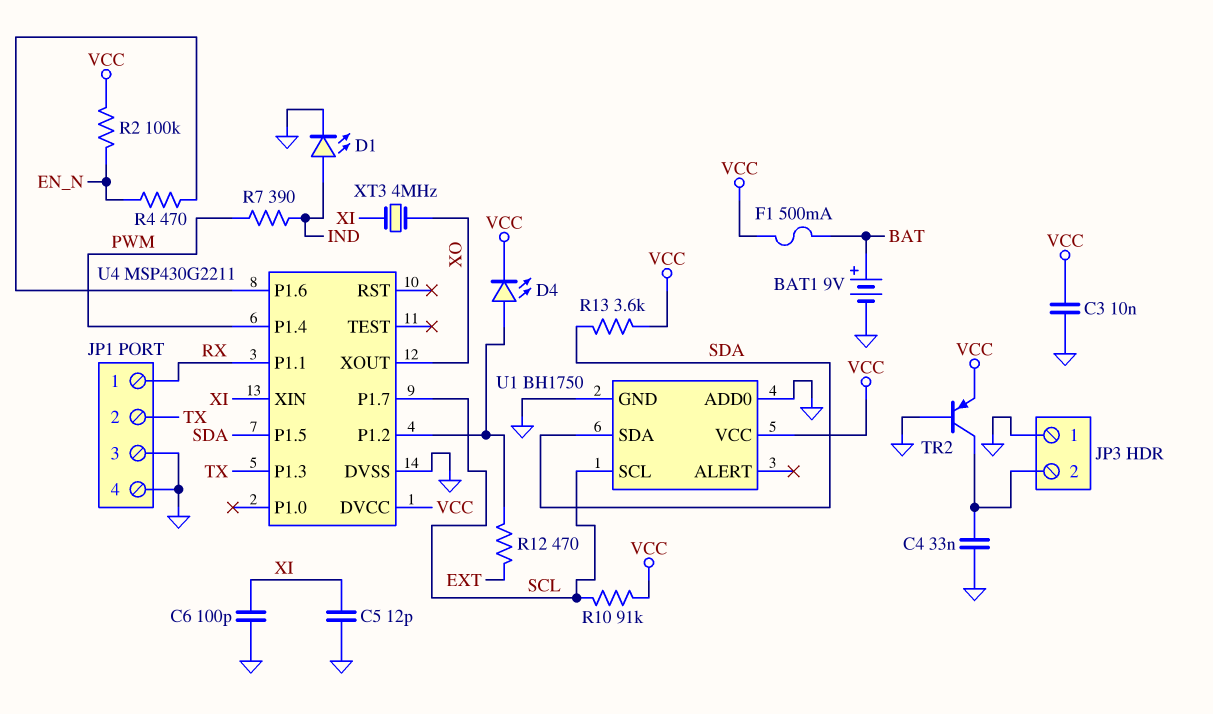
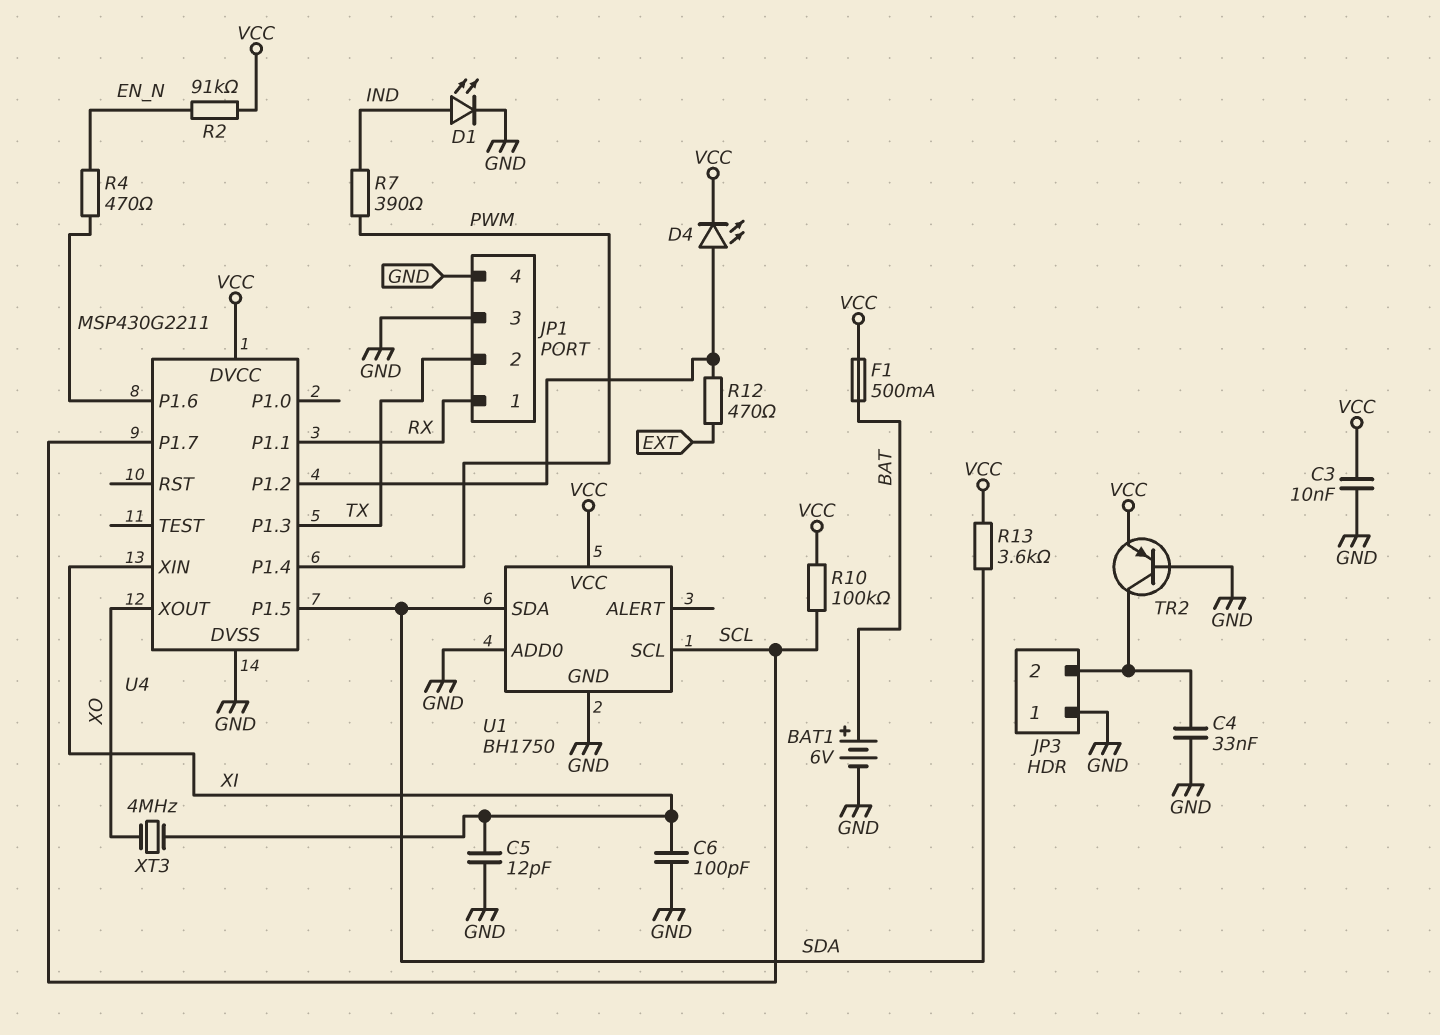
BAT1: 9V (plus BAT, minus GND) -> 6V (plus BAT, minus GND)
R2: 100k (EN_N, VCC) -> 91k (EN_N, VCC)
R10: 91k (SCL, VCC) -> 100k (SCL, VCC)

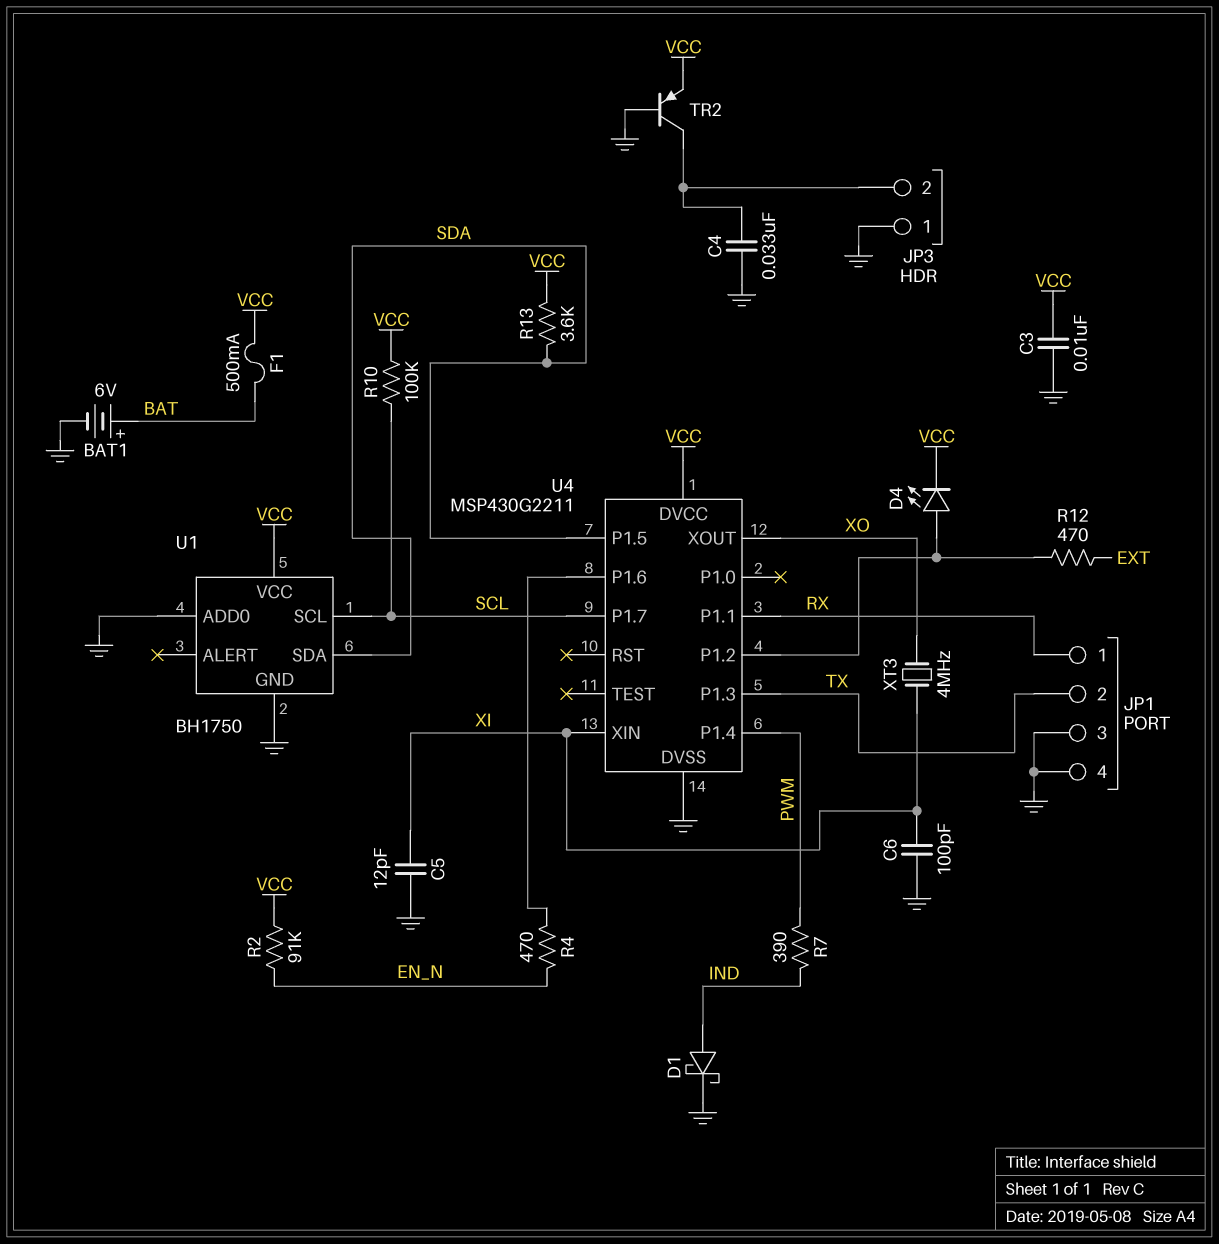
D1: LED (A IND, K GND) -> schottky (A IND, K GND)

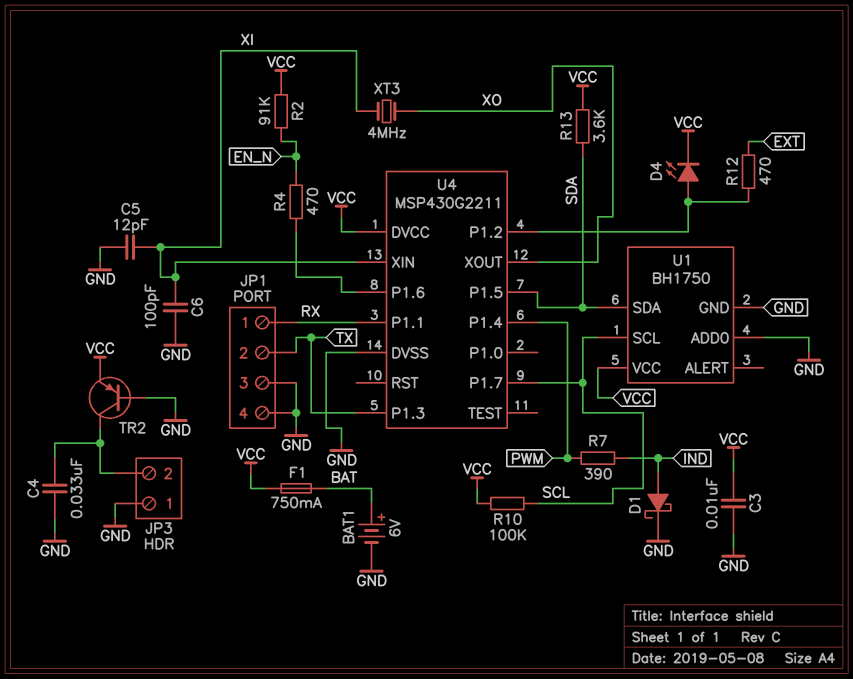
F1: 500mA (BAT, VCC) -> 750mA (BAT, VCC)

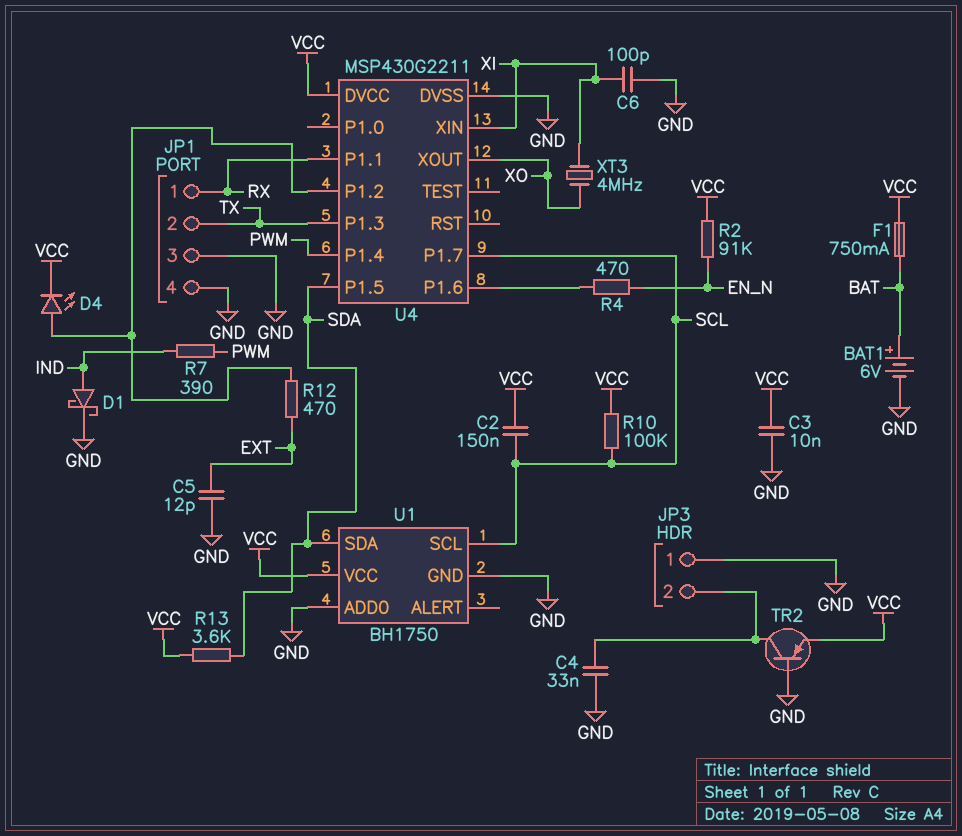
C2: none -> 150nF (SCL, VCC)
C5: 12pF (GND, XI) -> 12pF (EXT, GND)

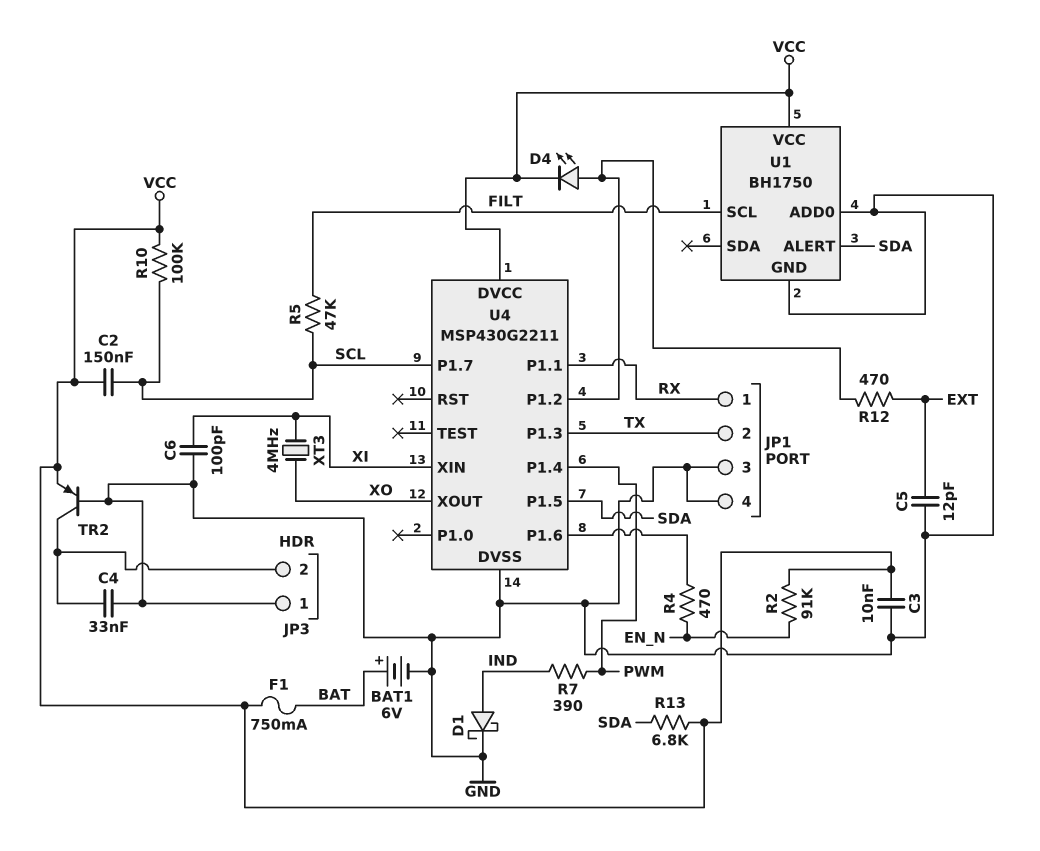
R5: none -> 47k (FILT, SCL)
R13: 3.6k (SDA, VCC) -> 6.8k (SDA, VCC)
U1 pin ALERT: none -> SDA
U1 pin SCL: SCL -> FILT
U1 pin SDA: SDA -> none

